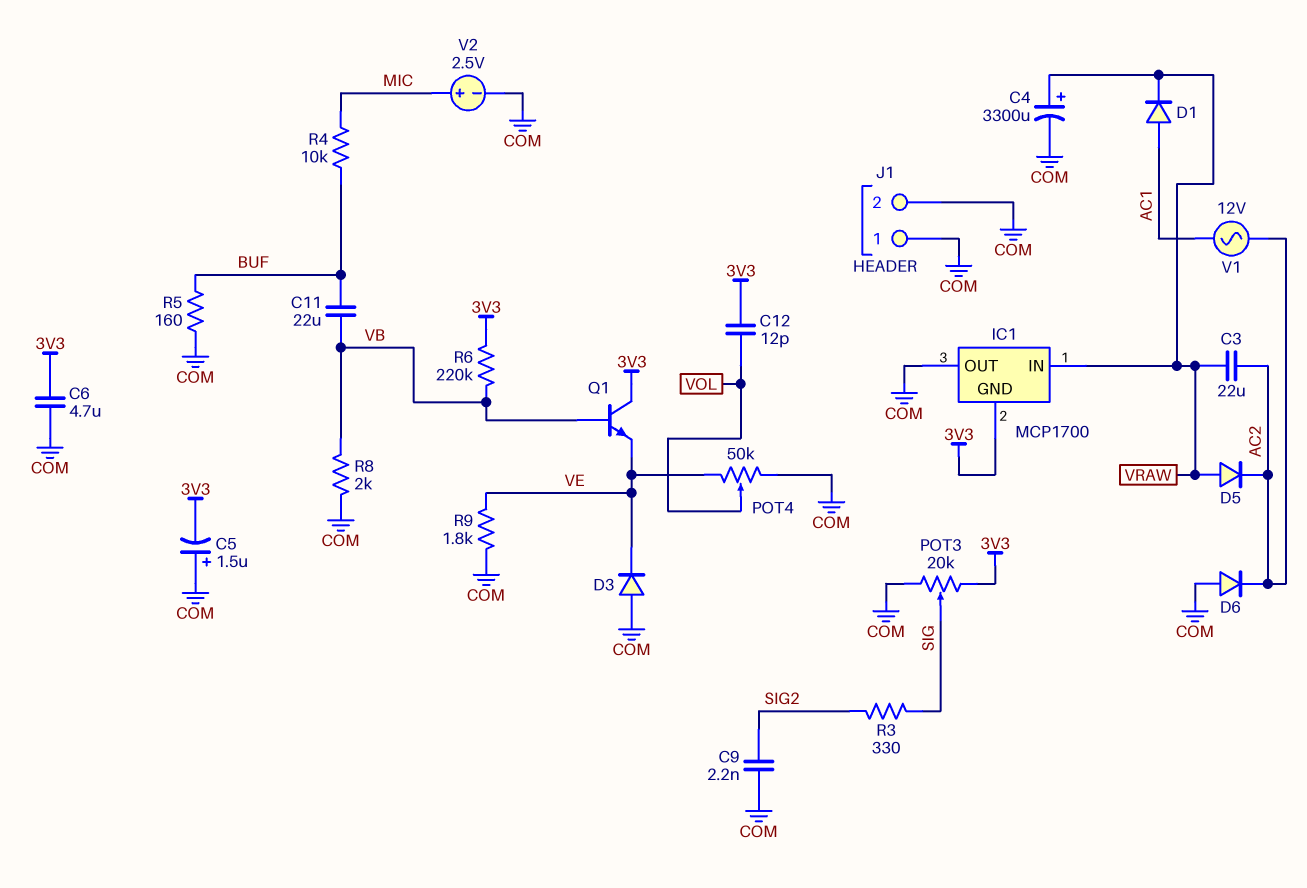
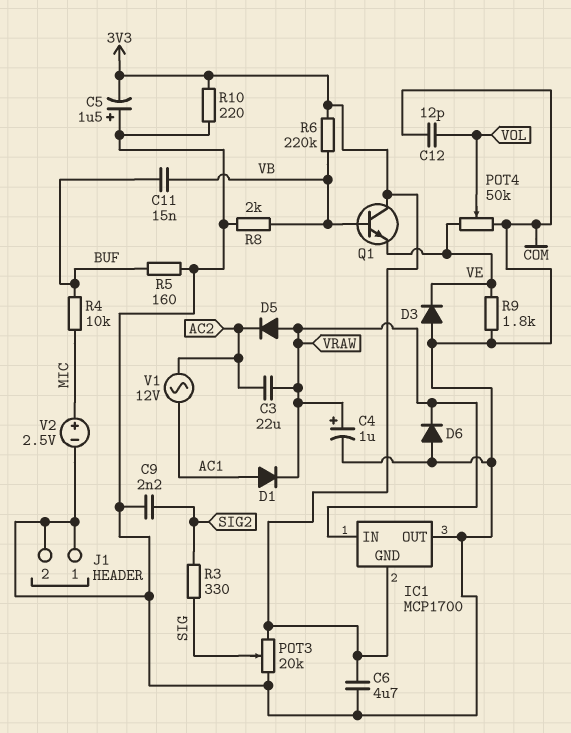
C4: 3300uF (plus VRAW, minus COM) -> 1uF (plus VRAW, minus COM)
C11: 22uF (BUF, VB) -> 15nF (BUF, VB)
C12: 12pF (3V3, VOL) -> 12pF (COM, VOL)
D6: diode (A COM, K AC2) -> diode (A COM, K VRAW)
R10: none -> 220 (3V3, COM)

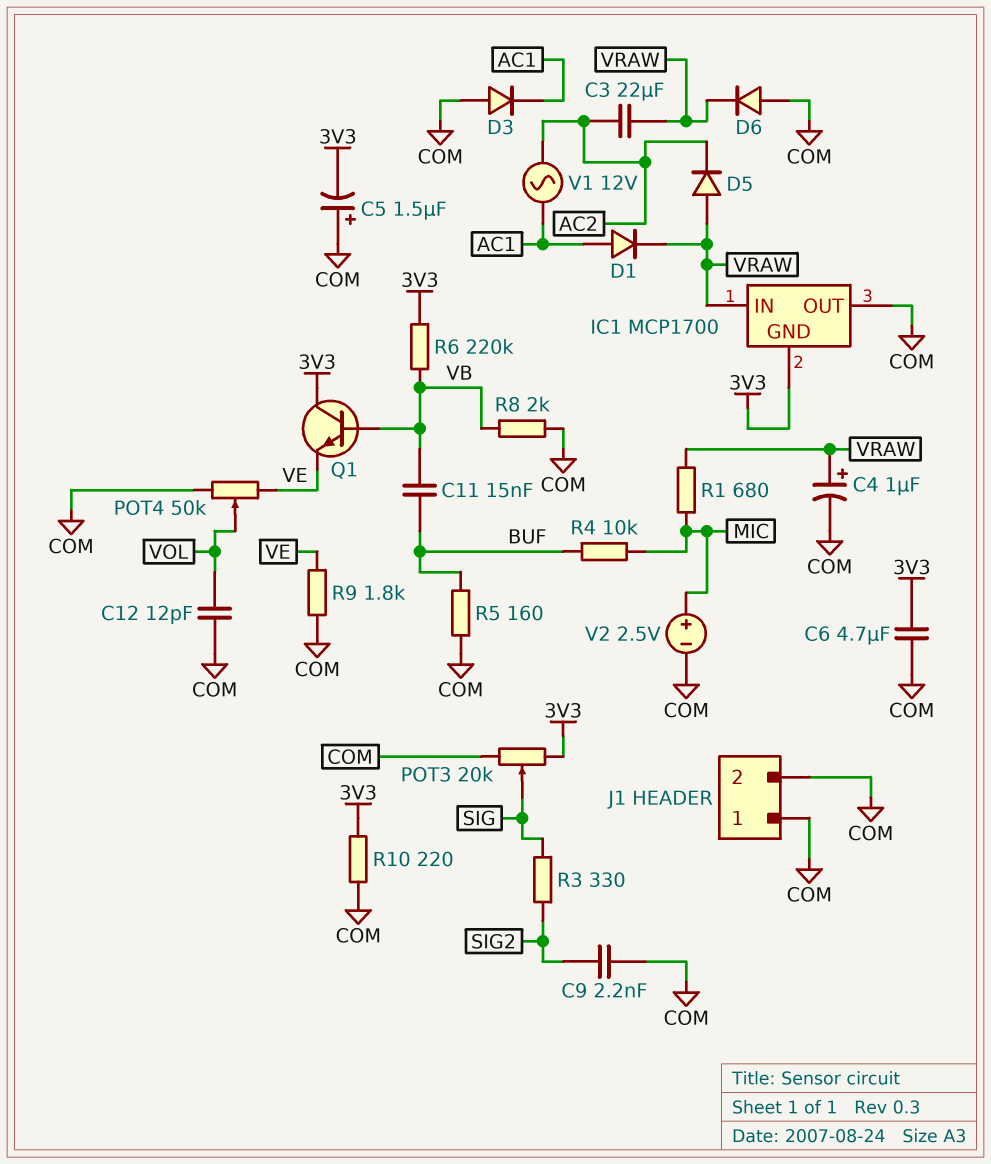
D3: diode (A COM, K VE) -> diode (A COM, K AC1)
R1: none -> 680 (MIC, VRAW)

